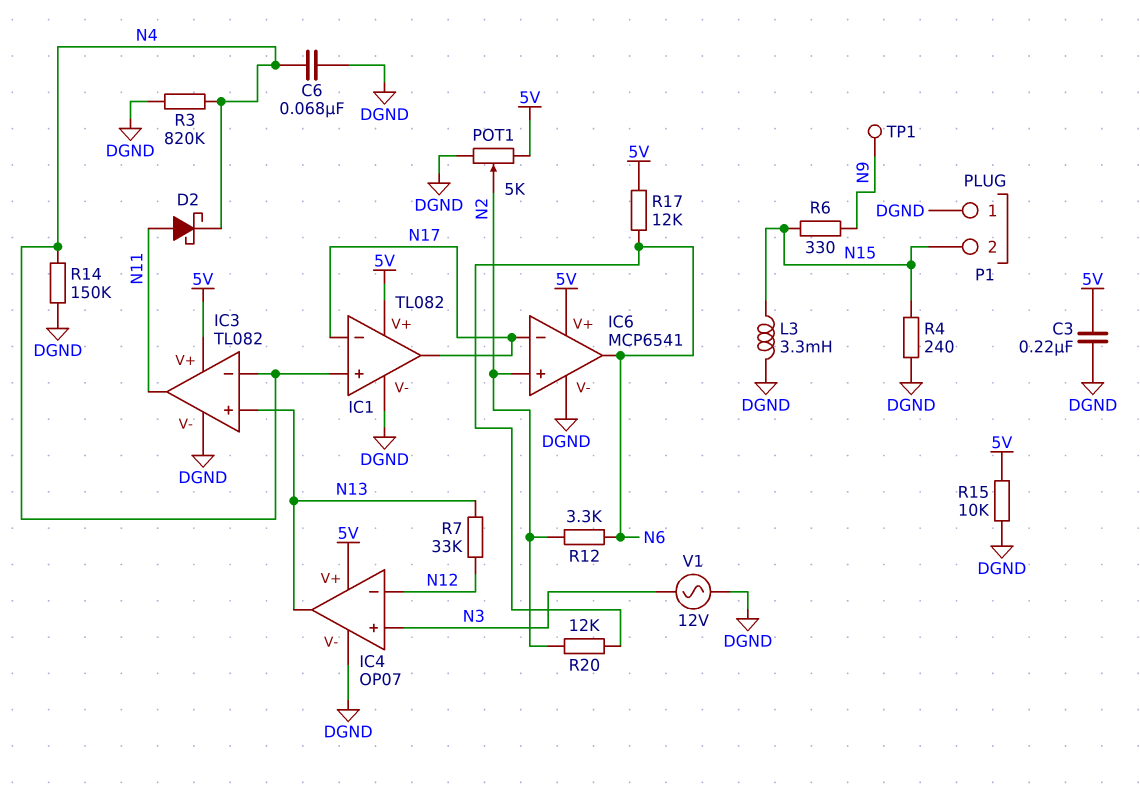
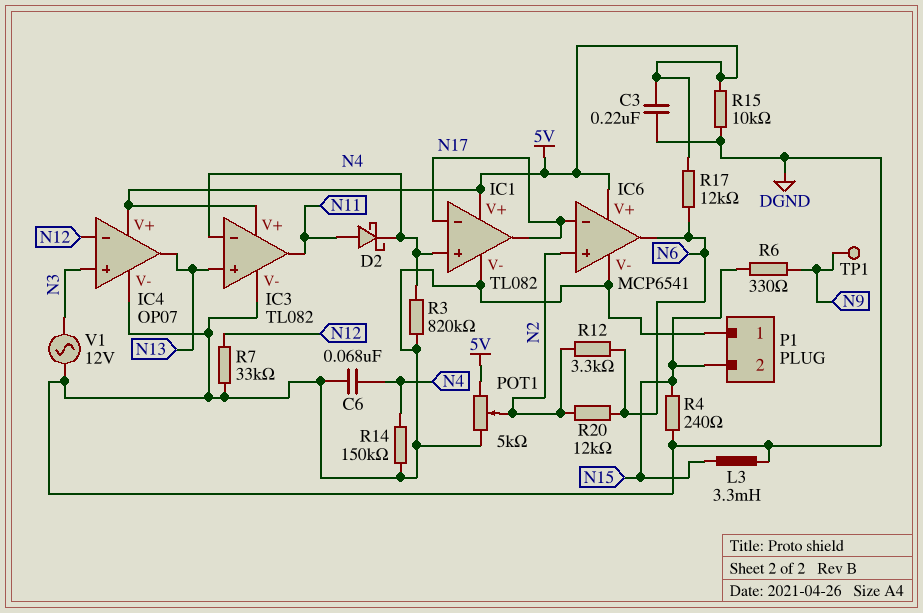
R7: 33k (N12, N13) -> 33k (DGND, N12)

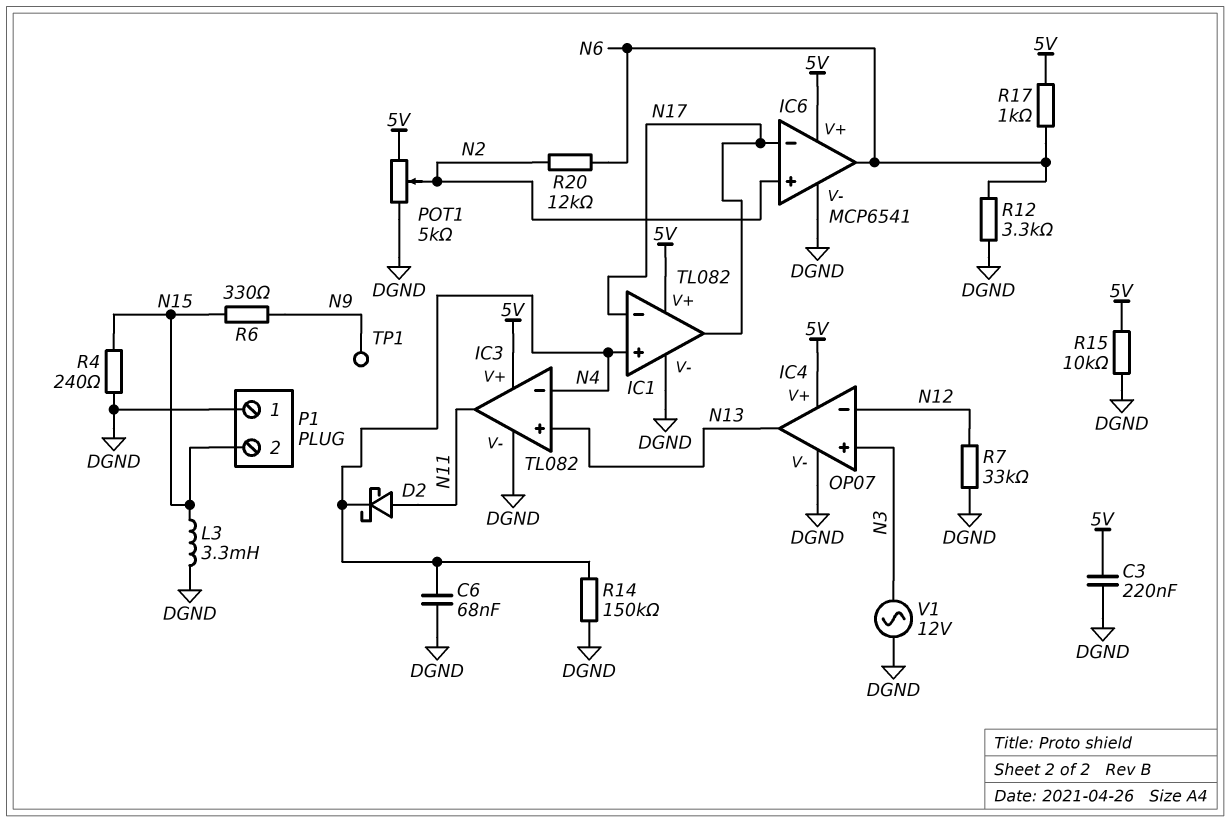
R3: 820k (DGND, N4) -> none
R12: 3.3k (N2, N6) -> 3.3k (DGND, N6)
R17: 12k (5V, N6) -> 1k (5V, N6)

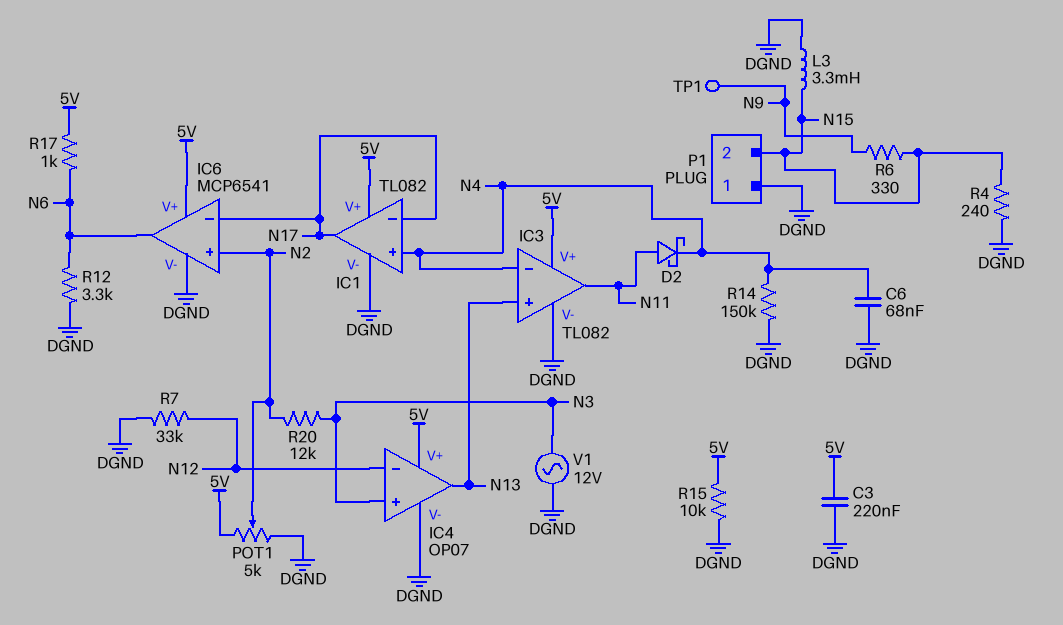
R20: 12k (N2, N6) -> 12k (N2, N3)

